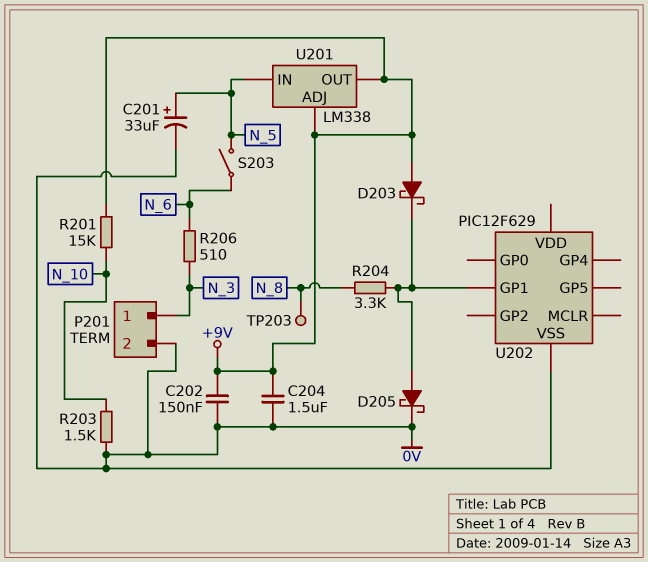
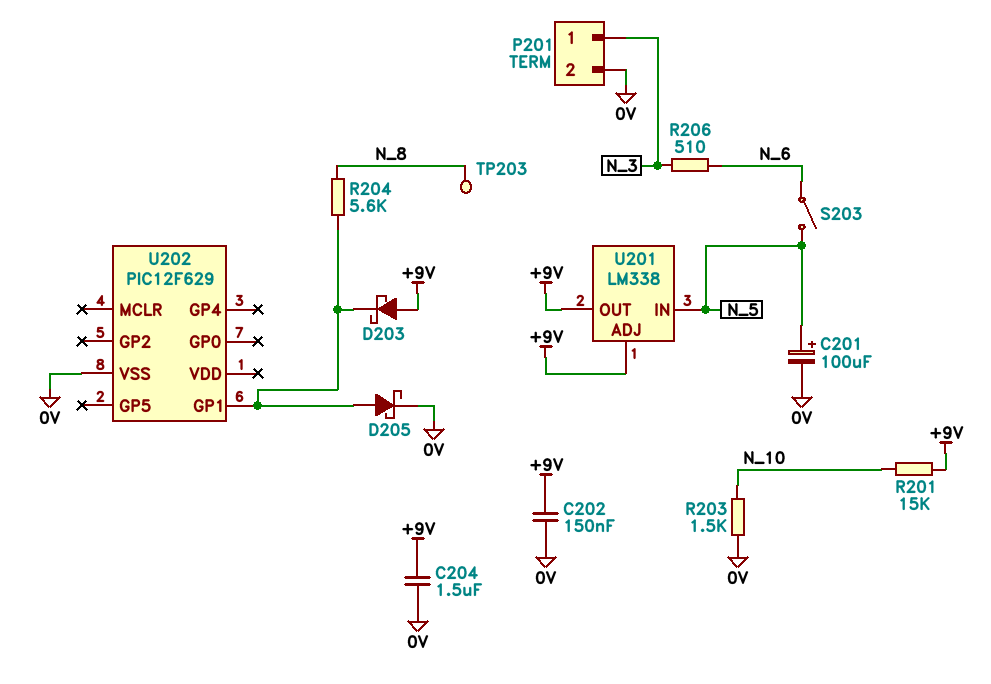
C201: 33uF (plus N_5, minus 0V) -> 100uF (plus N_5, minus 0V)
R204: 3.3k (N_8, U202/GP1) -> 5.6k (N_8, U202/GP1)

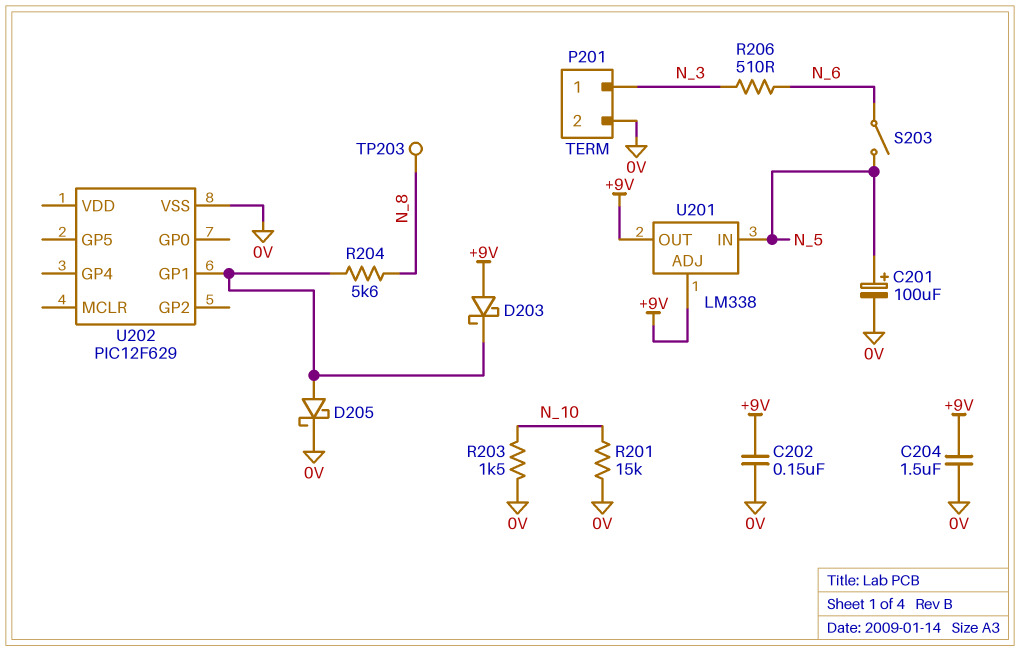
R201: 15k (+9V, N_10) -> 15k (0V, N_10)

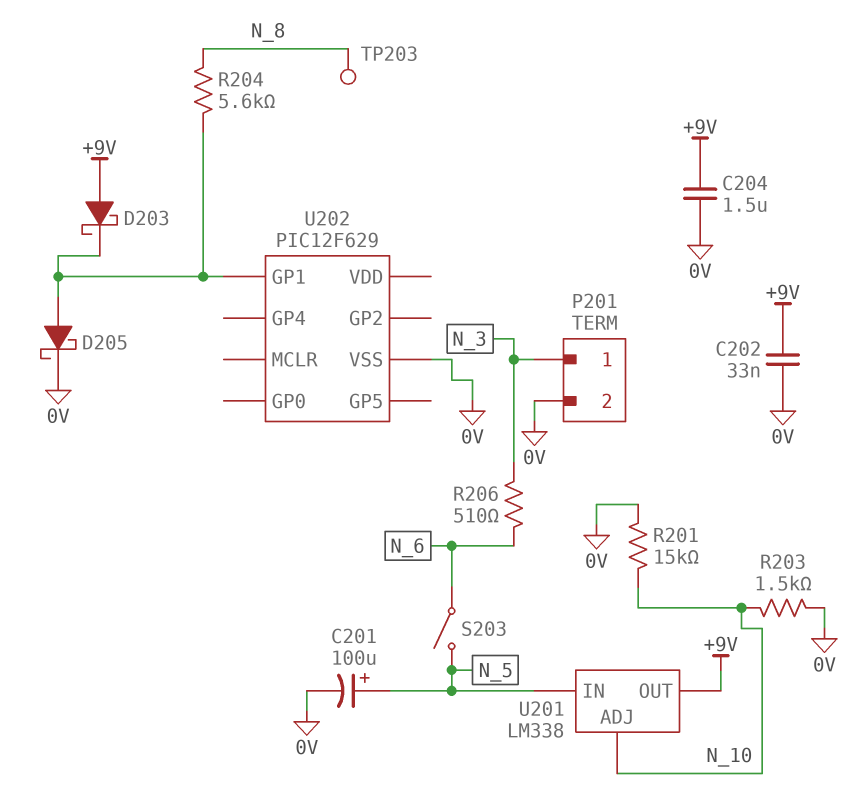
C202: 150nF (+9V, 0V) -> 33nF (+9V, 0V)
U201 pin ADJ: +9V -> N_10

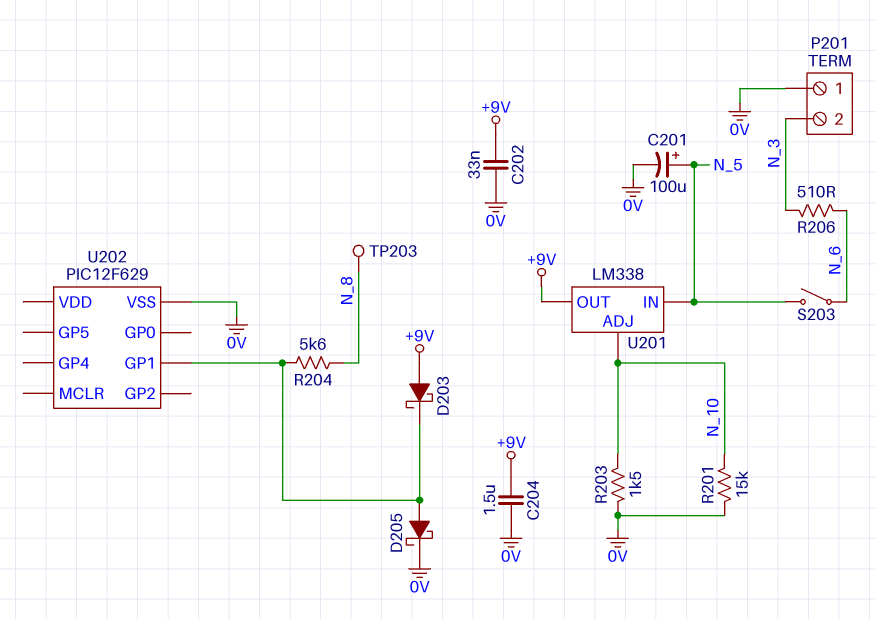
P201 pin 1: N_3 -> 0V
P201 pin 2: 0V -> N_3

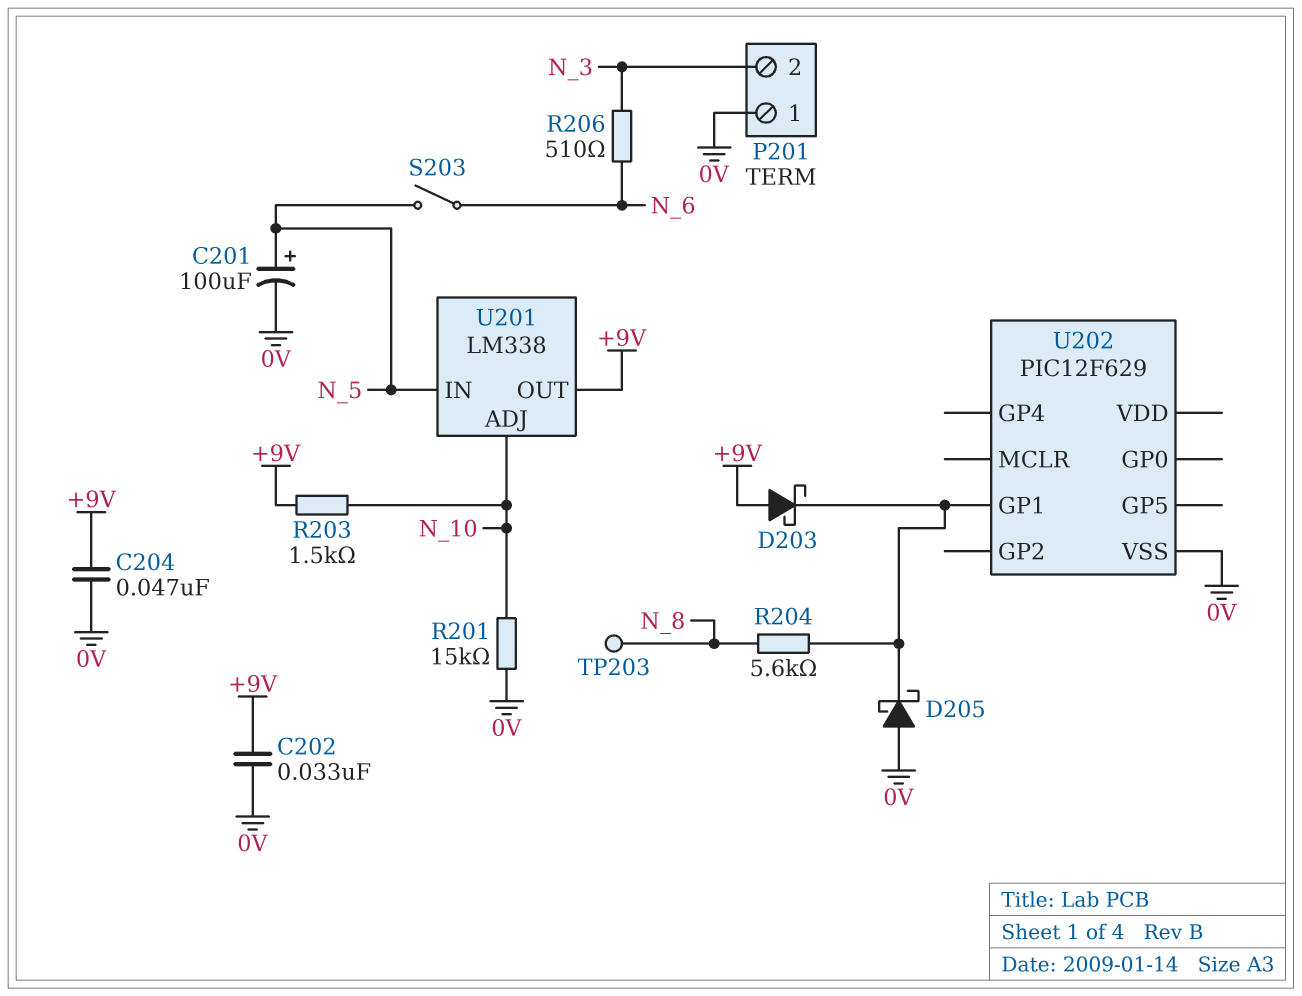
C204: 1.5uF (+9V, 0V) -> 47nF (+9V, 0V)
D205: schottky (A U202/GP1, K 0V) -> schottky (A 0V, K U202/GP1)
R203: 1.5k (0V, N_10) -> 1.5k (+9V, N_10)

